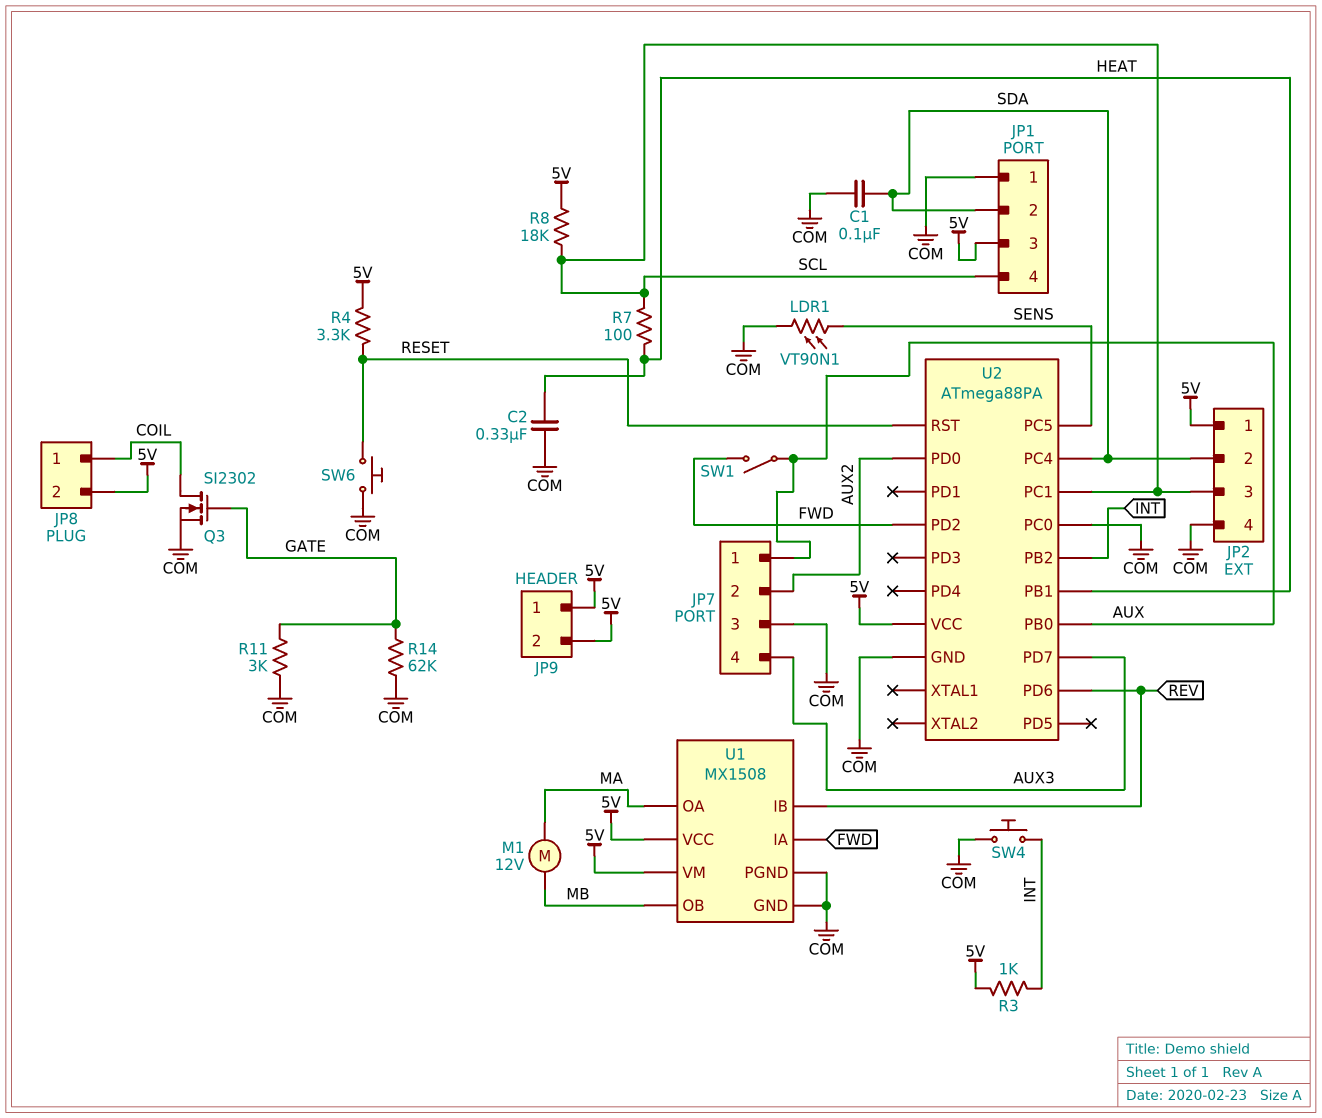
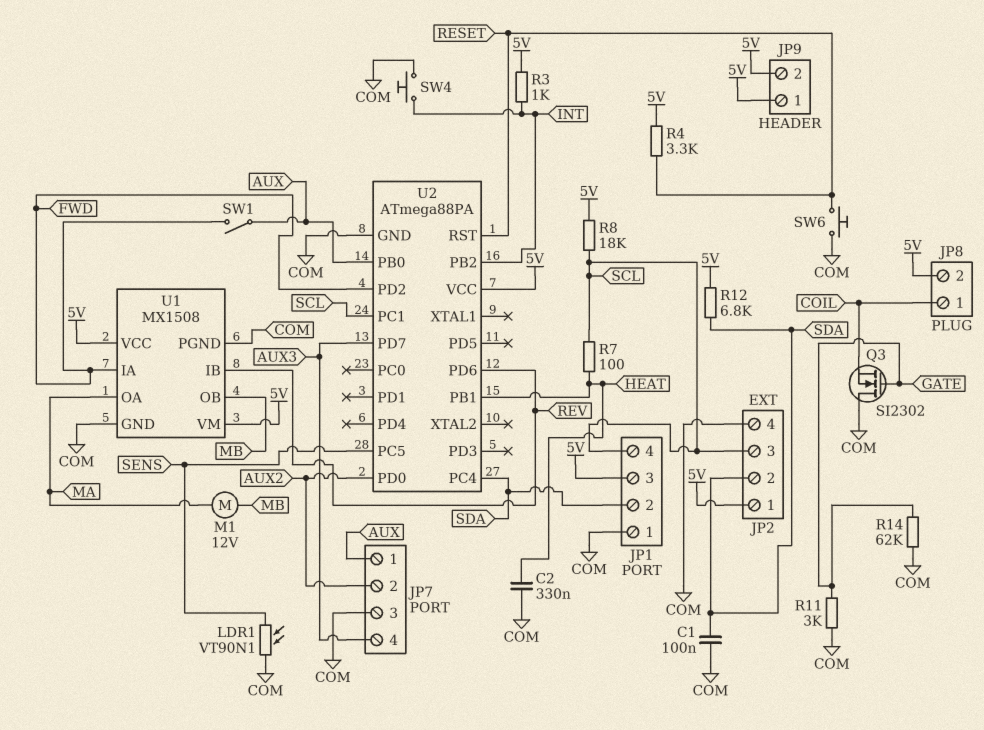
Q3: NMOS SI2302 (G GATE, D COIL, S COM) -> NMOS SI2302 (G GATE, D COM, S COIL)
R12: none -> 6.8k (5V, SDA)
U2 pin PC0: COM -> none

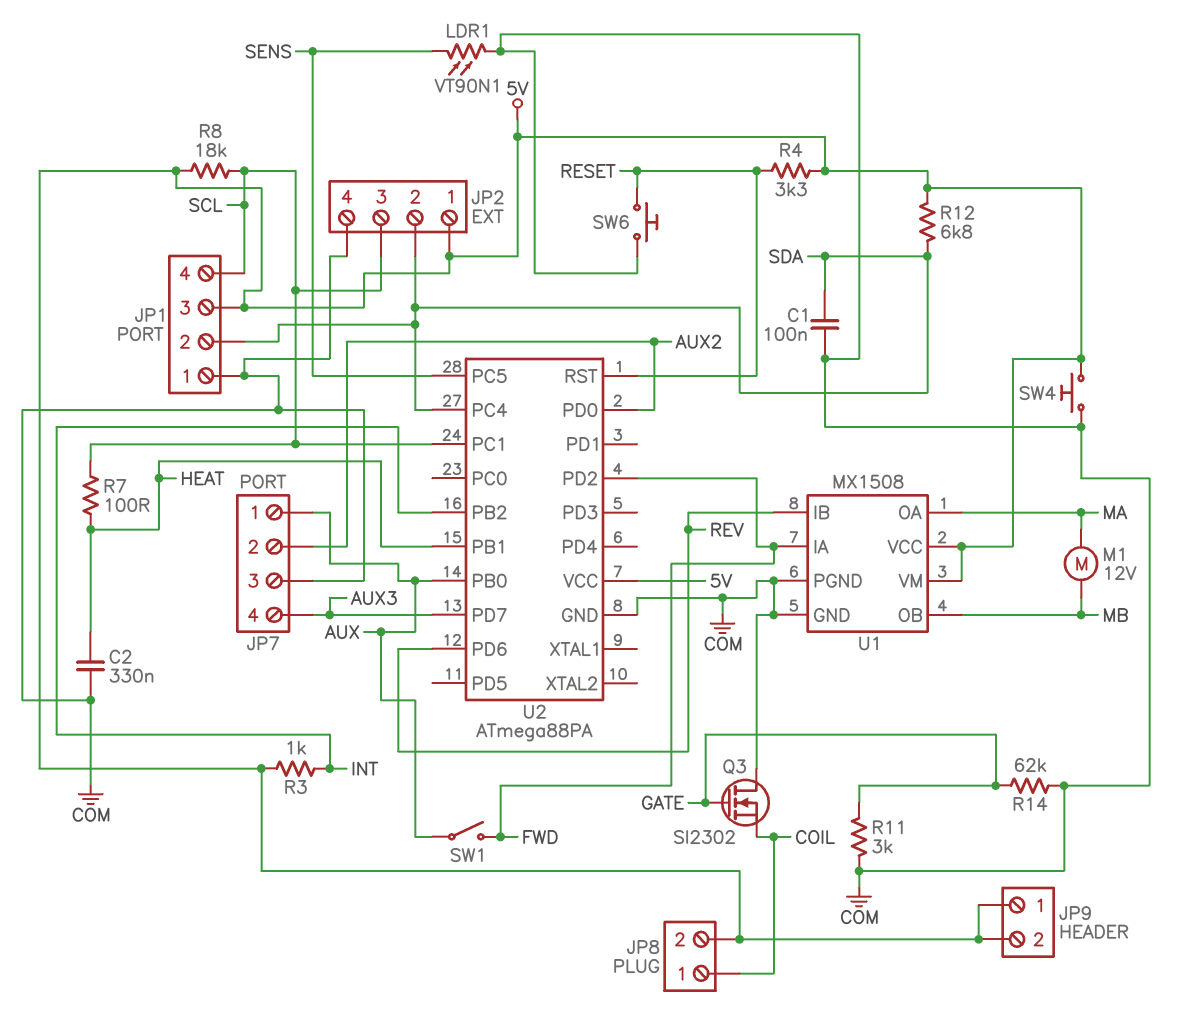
SW4: button (COM, INT) -> button (5V, COM)

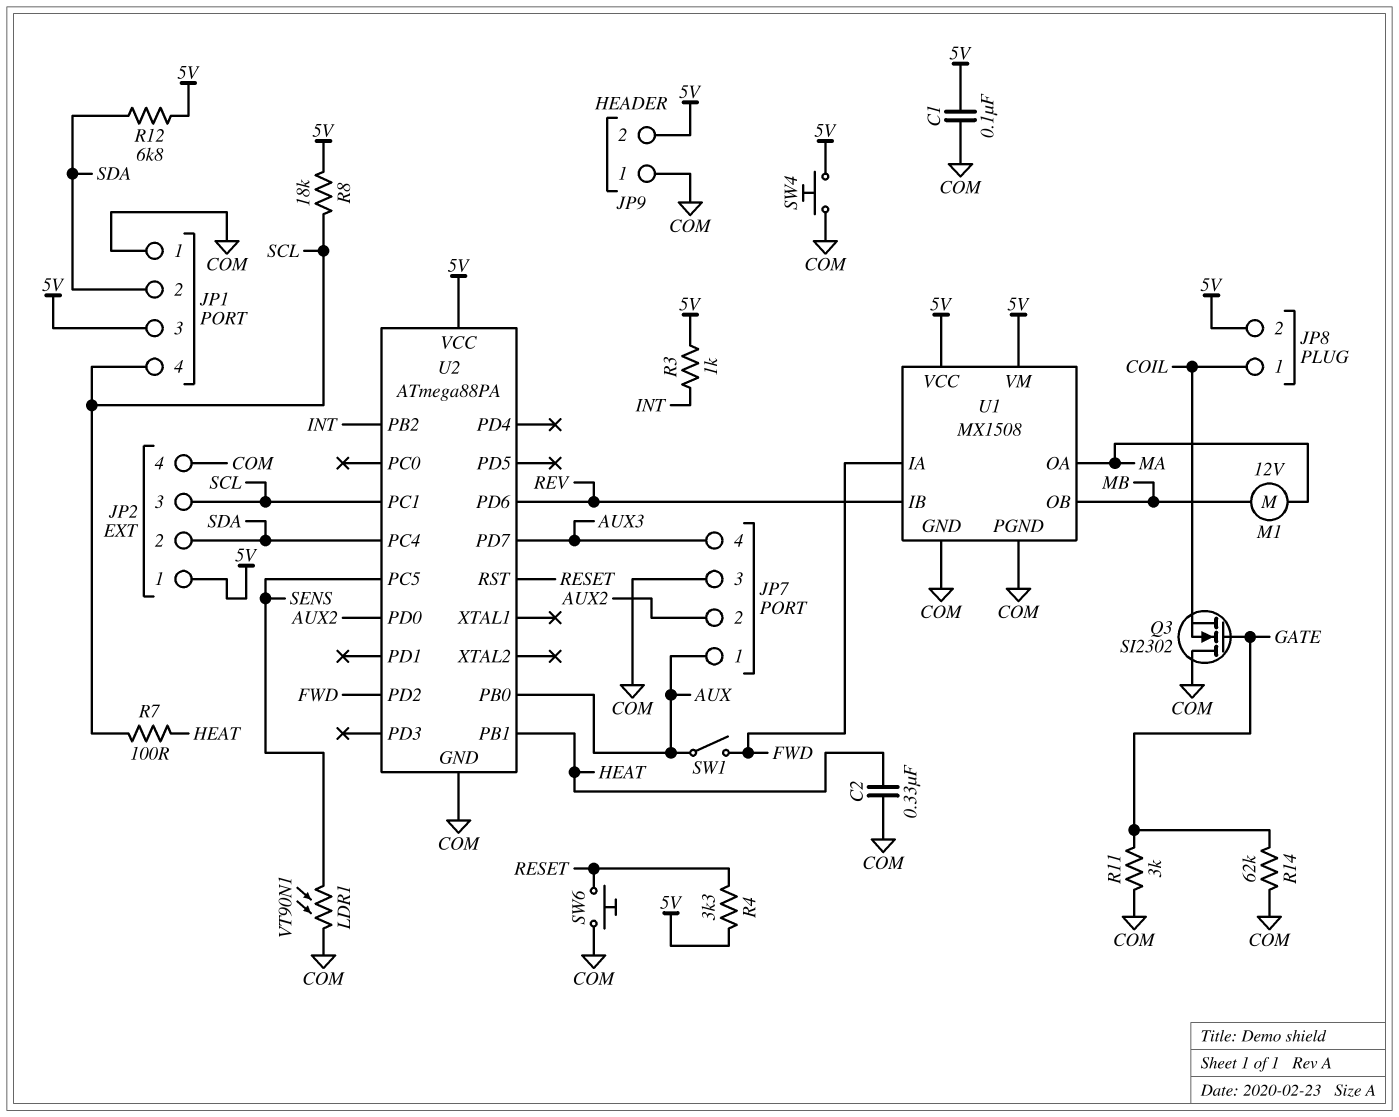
C1: 100nF (COM, SDA) -> 100nF (5V, COM)
JP9 pin 1: 5V -> COM

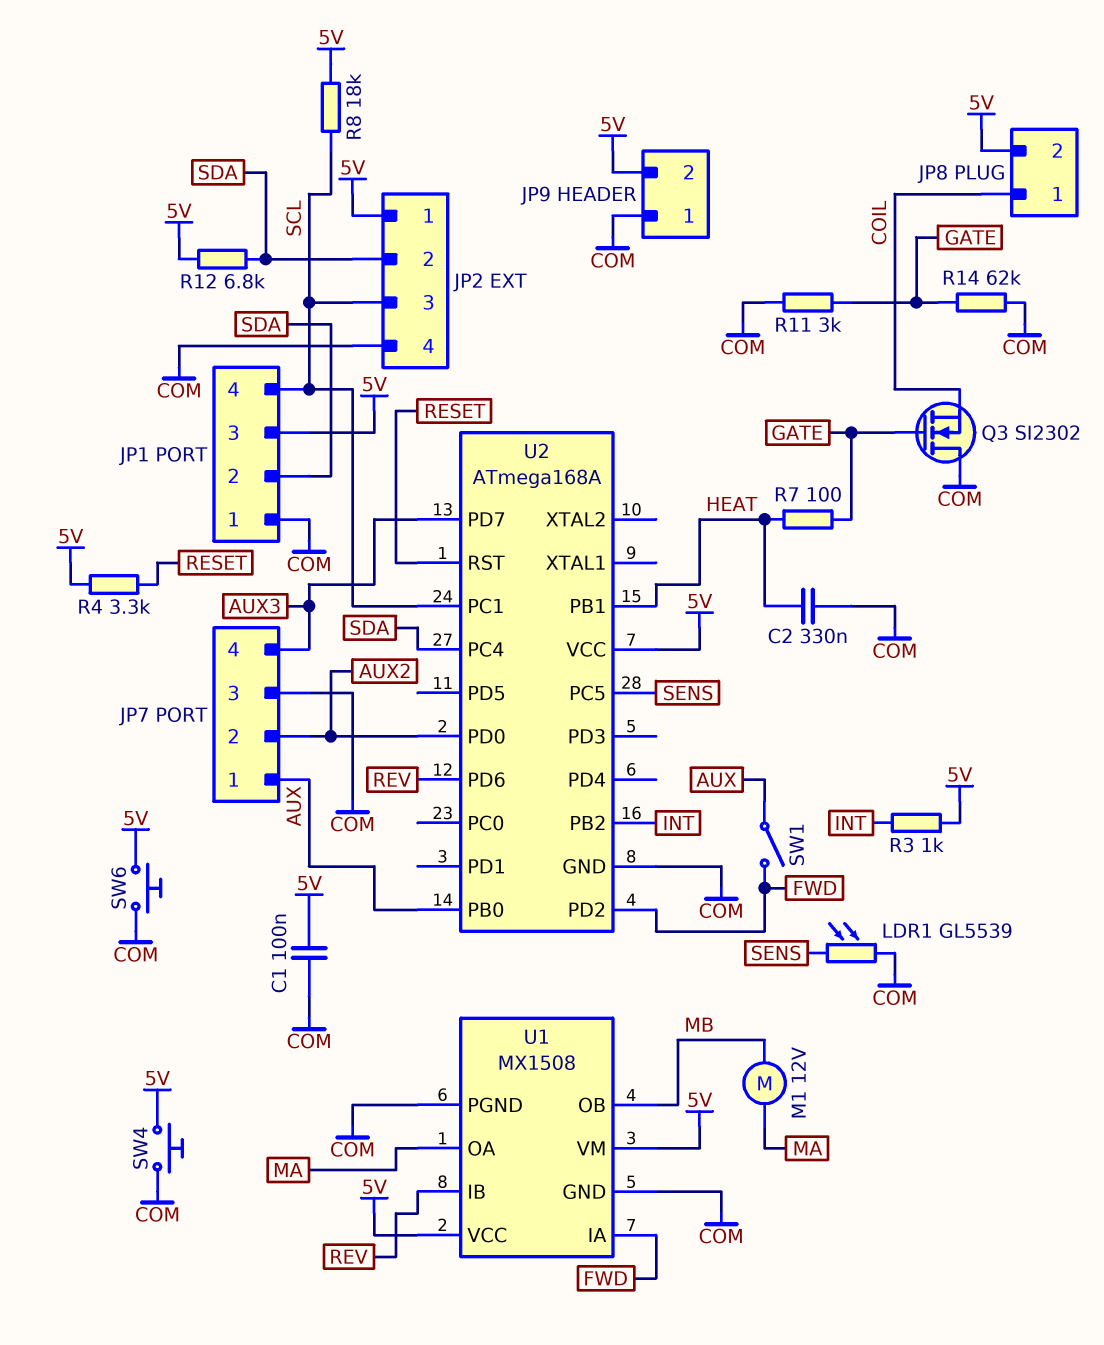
LDR1: VT90N1 (COM, SENS) -> GL5539 (COM, SENS)
R7: 100 (HEAT, SCL) -> 100 (GATE, HEAT)
SW6: button (COM, RESET) -> button (5V, COM)
U2: ATmega88PA -> ATmega168A

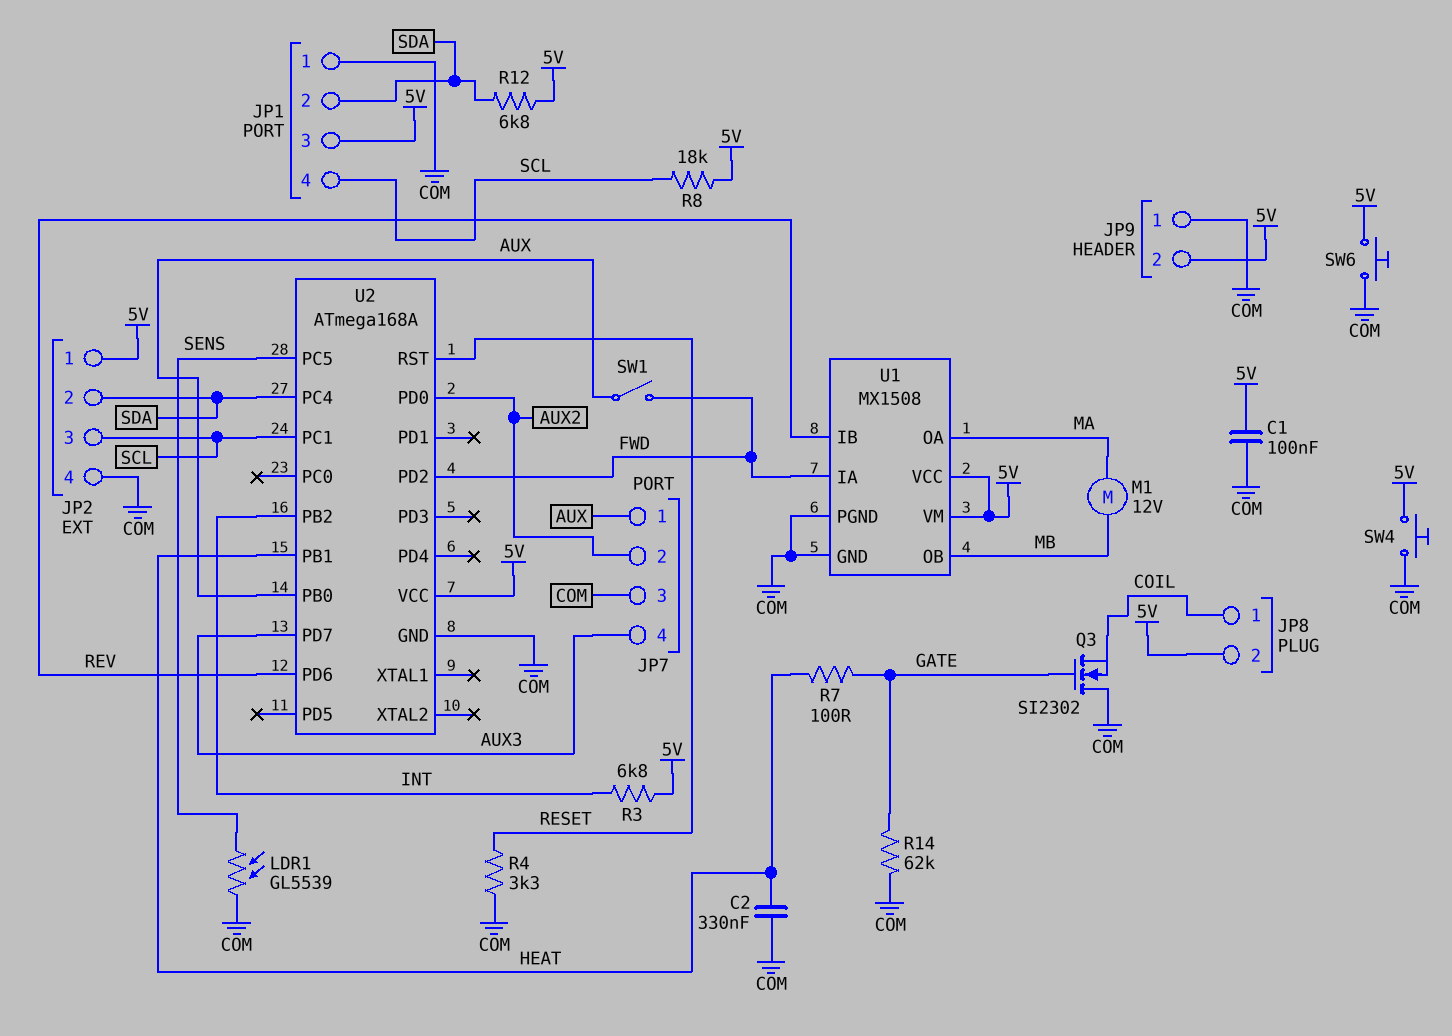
R3: 1k (5V, INT) -> 6.8k (5V, INT)
R4: 3.3k (5V, RESET) -> 3.3k (COM, RESET)
R11: 3k (COM, GATE) -> none

